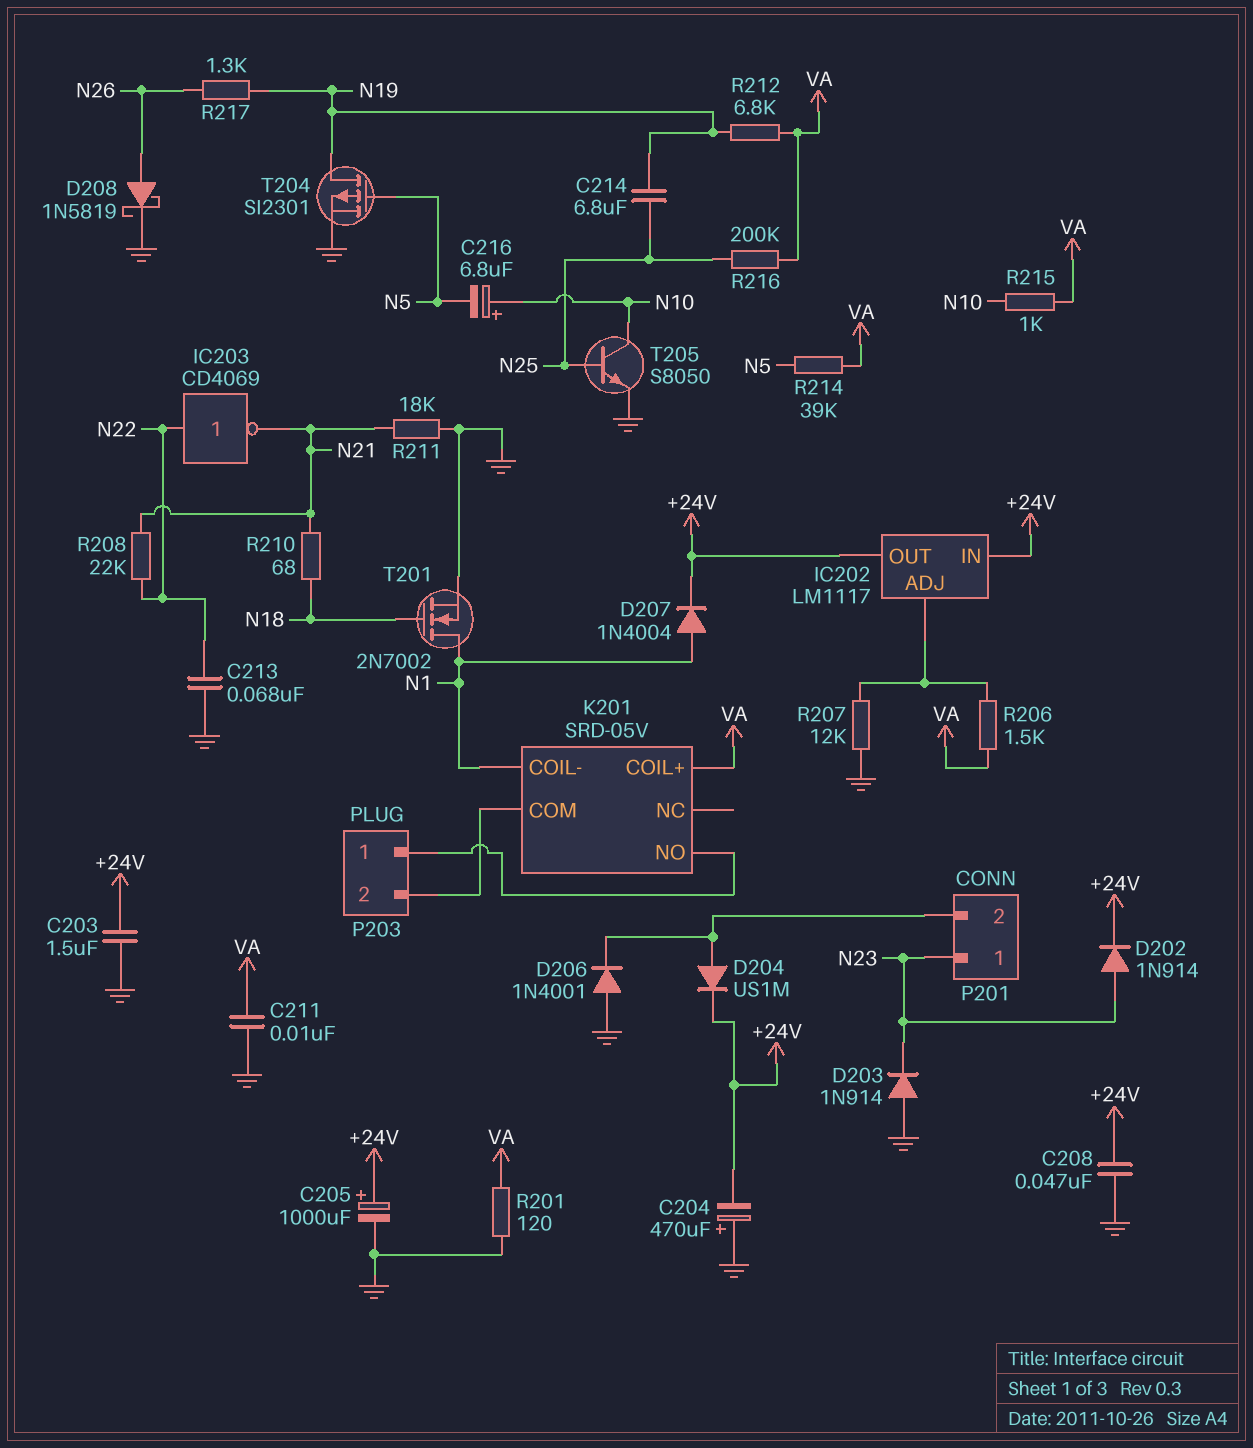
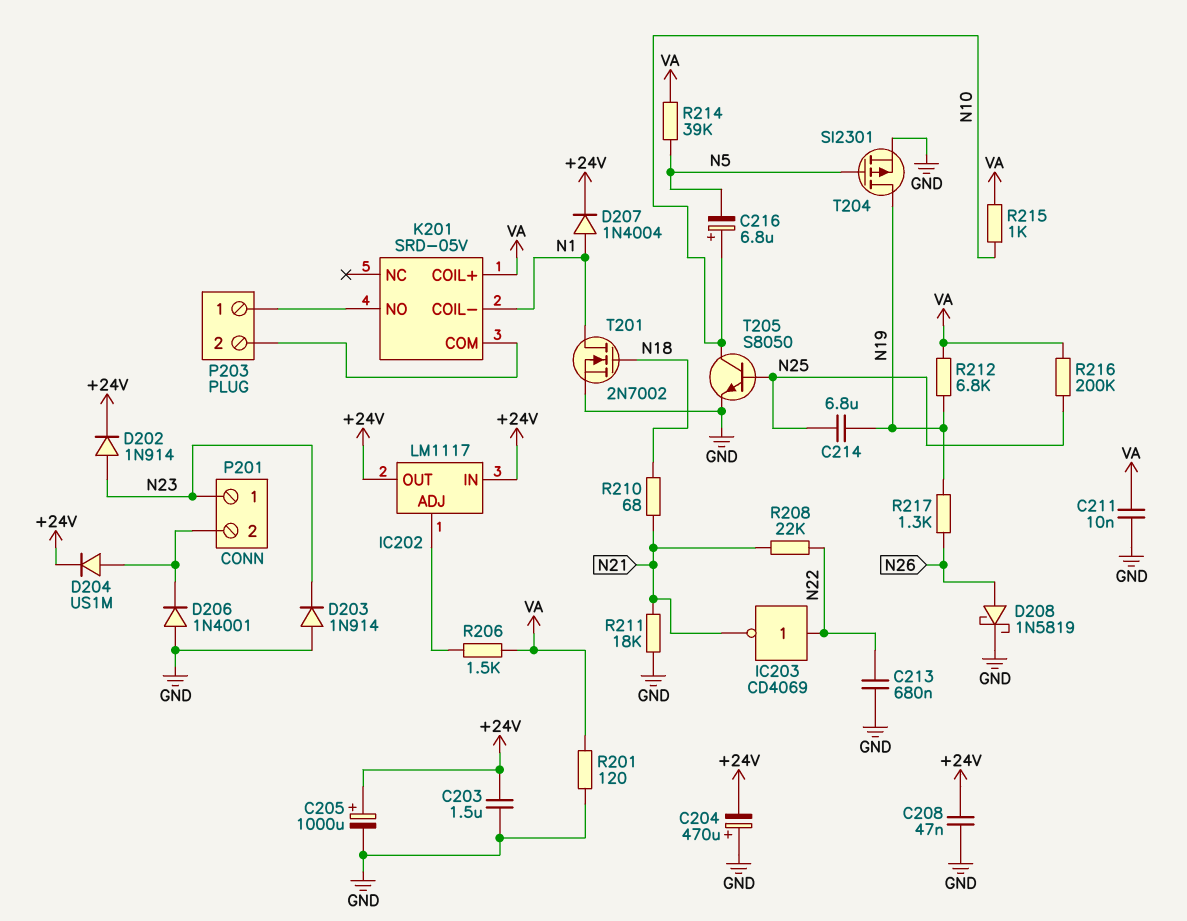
C213: 68nF (GND, N22) -> 680nF (GND, N22)
R207: 12k (GND, IC202/ADJ) -> none

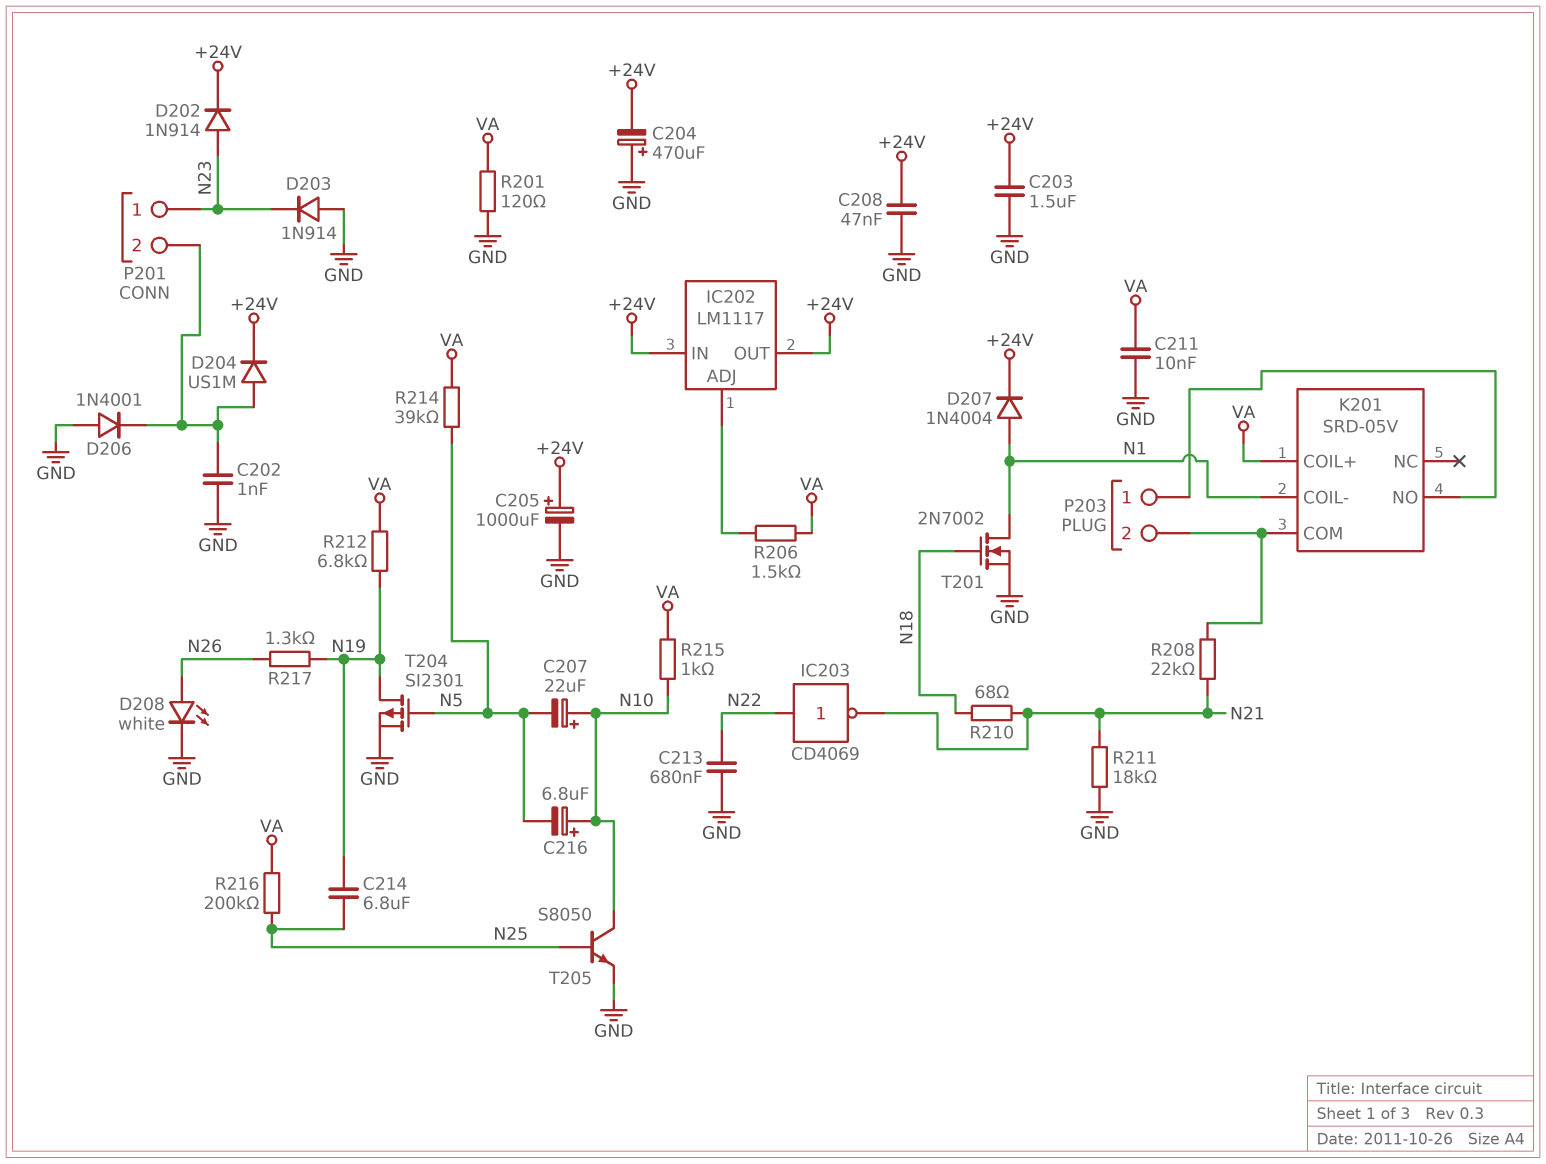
C202: none -> 1nF (GND, P201/2)
C207: none -> 22uF (plus N10, minus N5)
D208: schottky 1N5819 (A N26, K GND) -> LED white (A N26, K GND)
R208: 22k (N21, N22) -> 22k (K201/COM, N21)

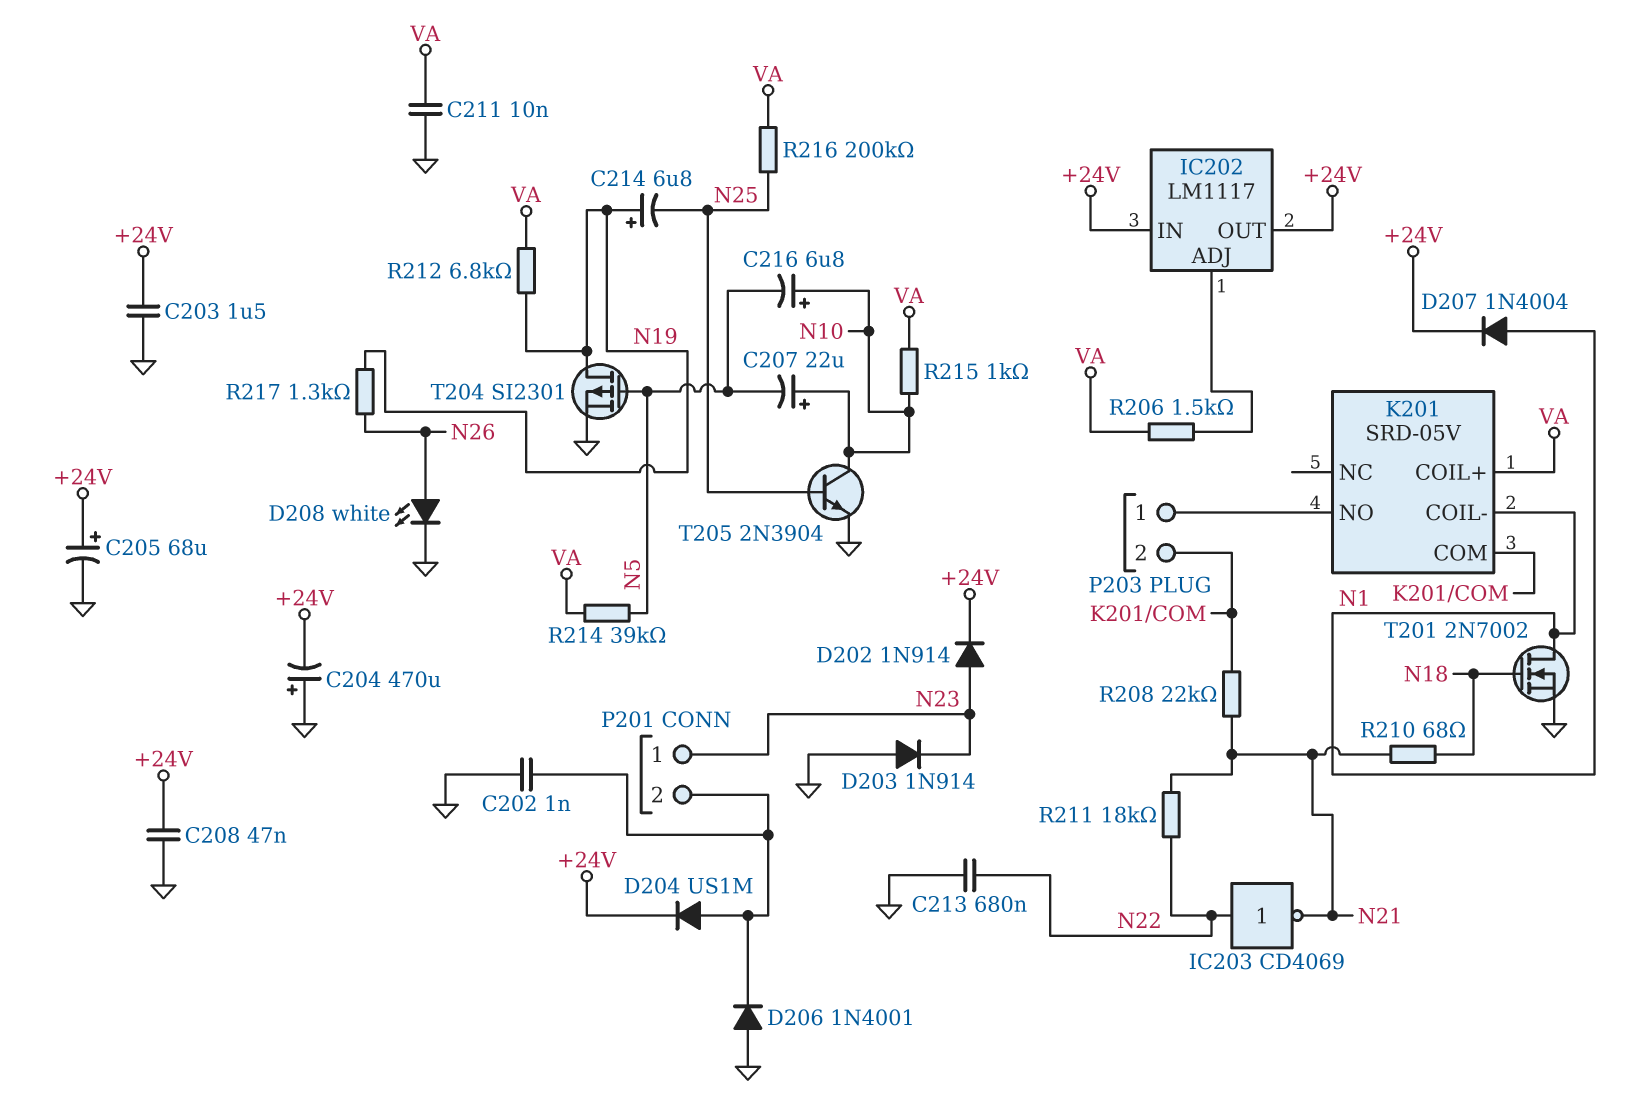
C205: 1000uF (plus +24V, minus GND) -> 68uF (plus +24V, minus GND)
C214: 6.8uF (N19, N25) -> 6.8uF (plus N19, minus N25)
R201: 120 (GND, VA) -> none
R211: 18k (GND, N21) -> 18k (N21, N22)
T205: NPN S8050 (B N25, C N10, E GND) -> NPN 2N3904 (B N25, C N10, E GND)

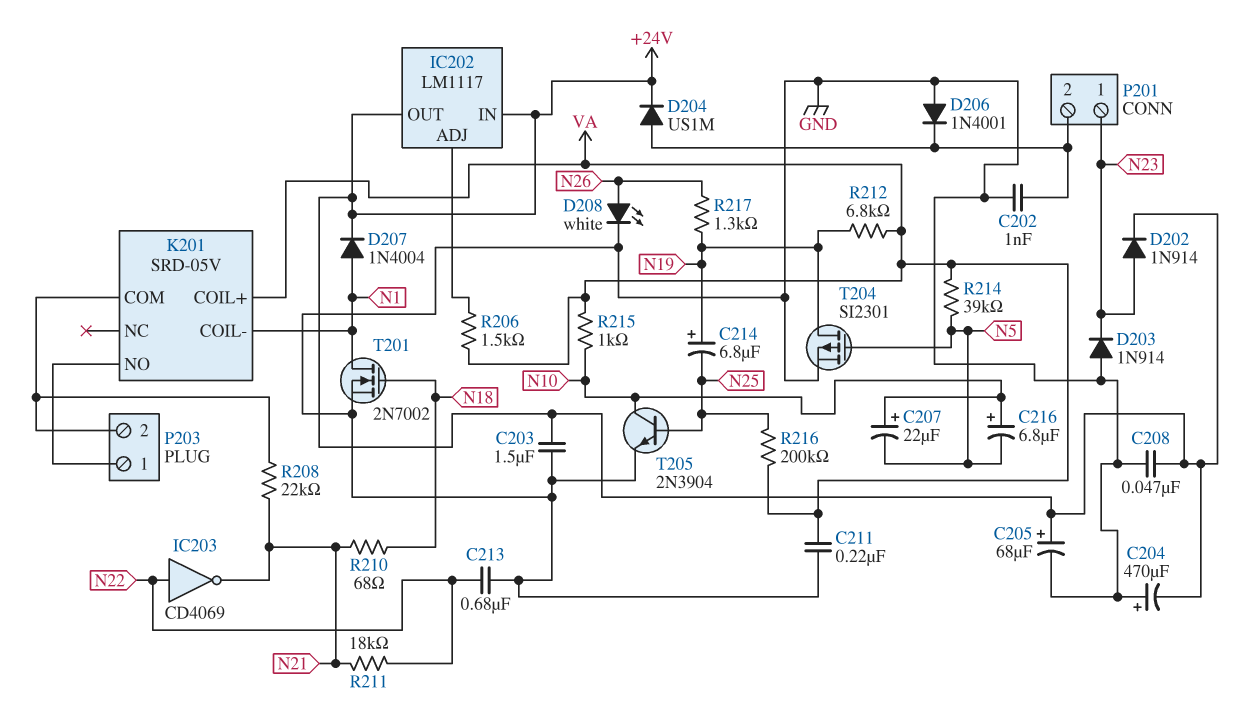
C211: 10nF (GND, VA) -> 220nF (GND, VA)

